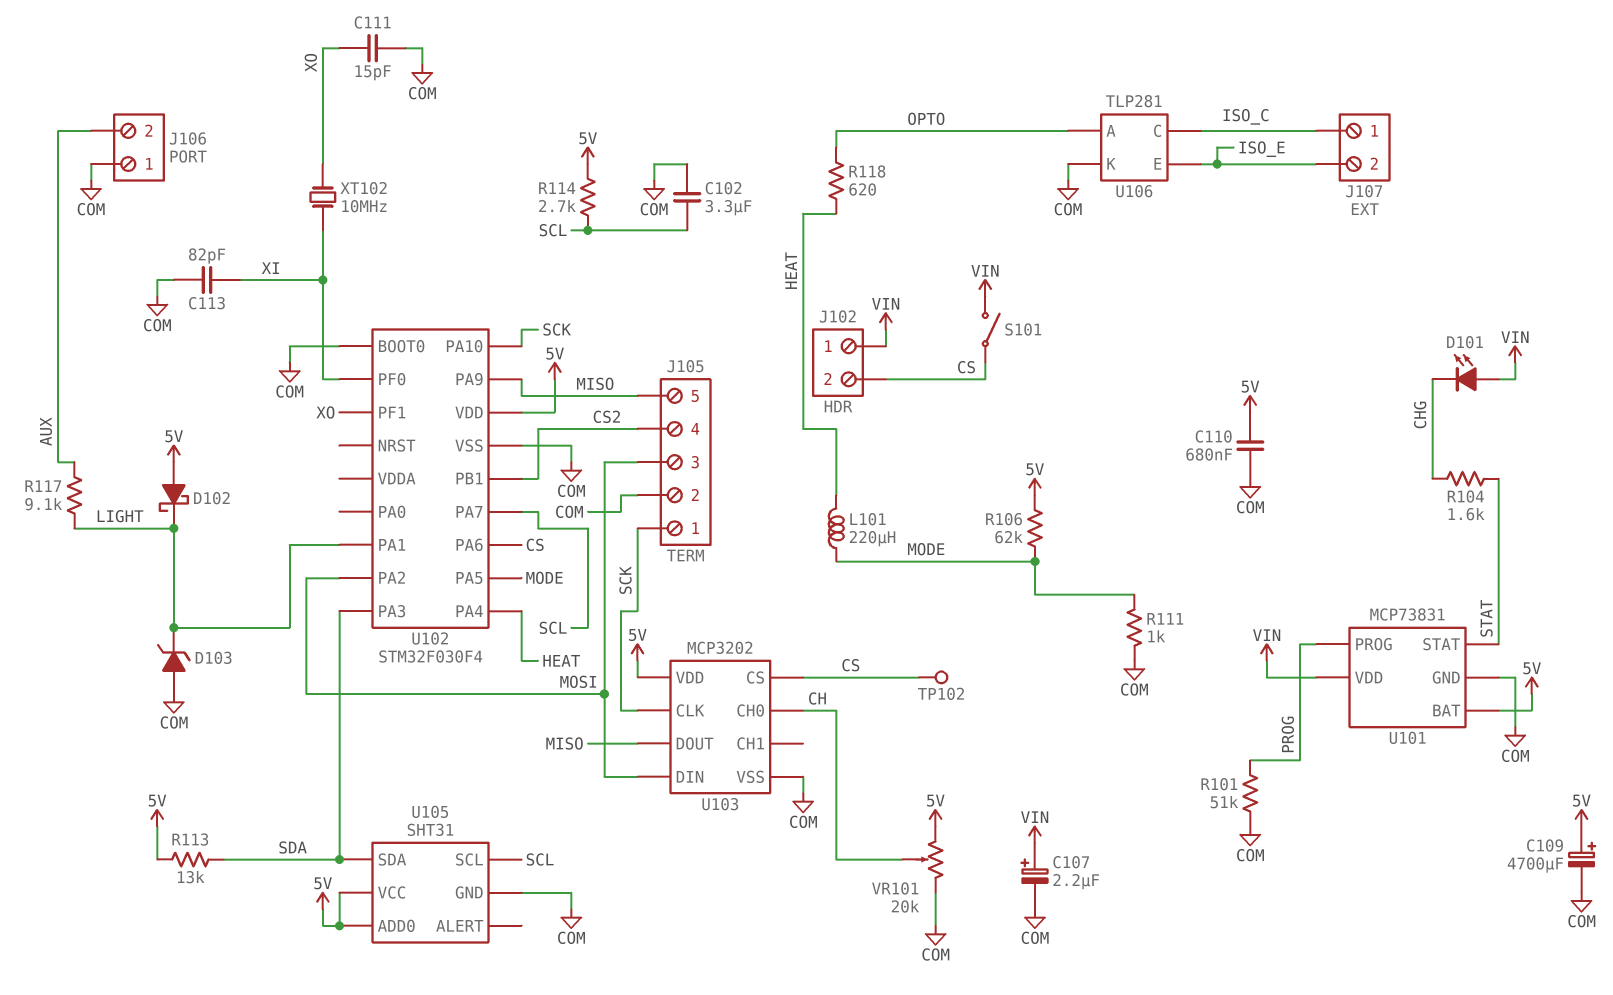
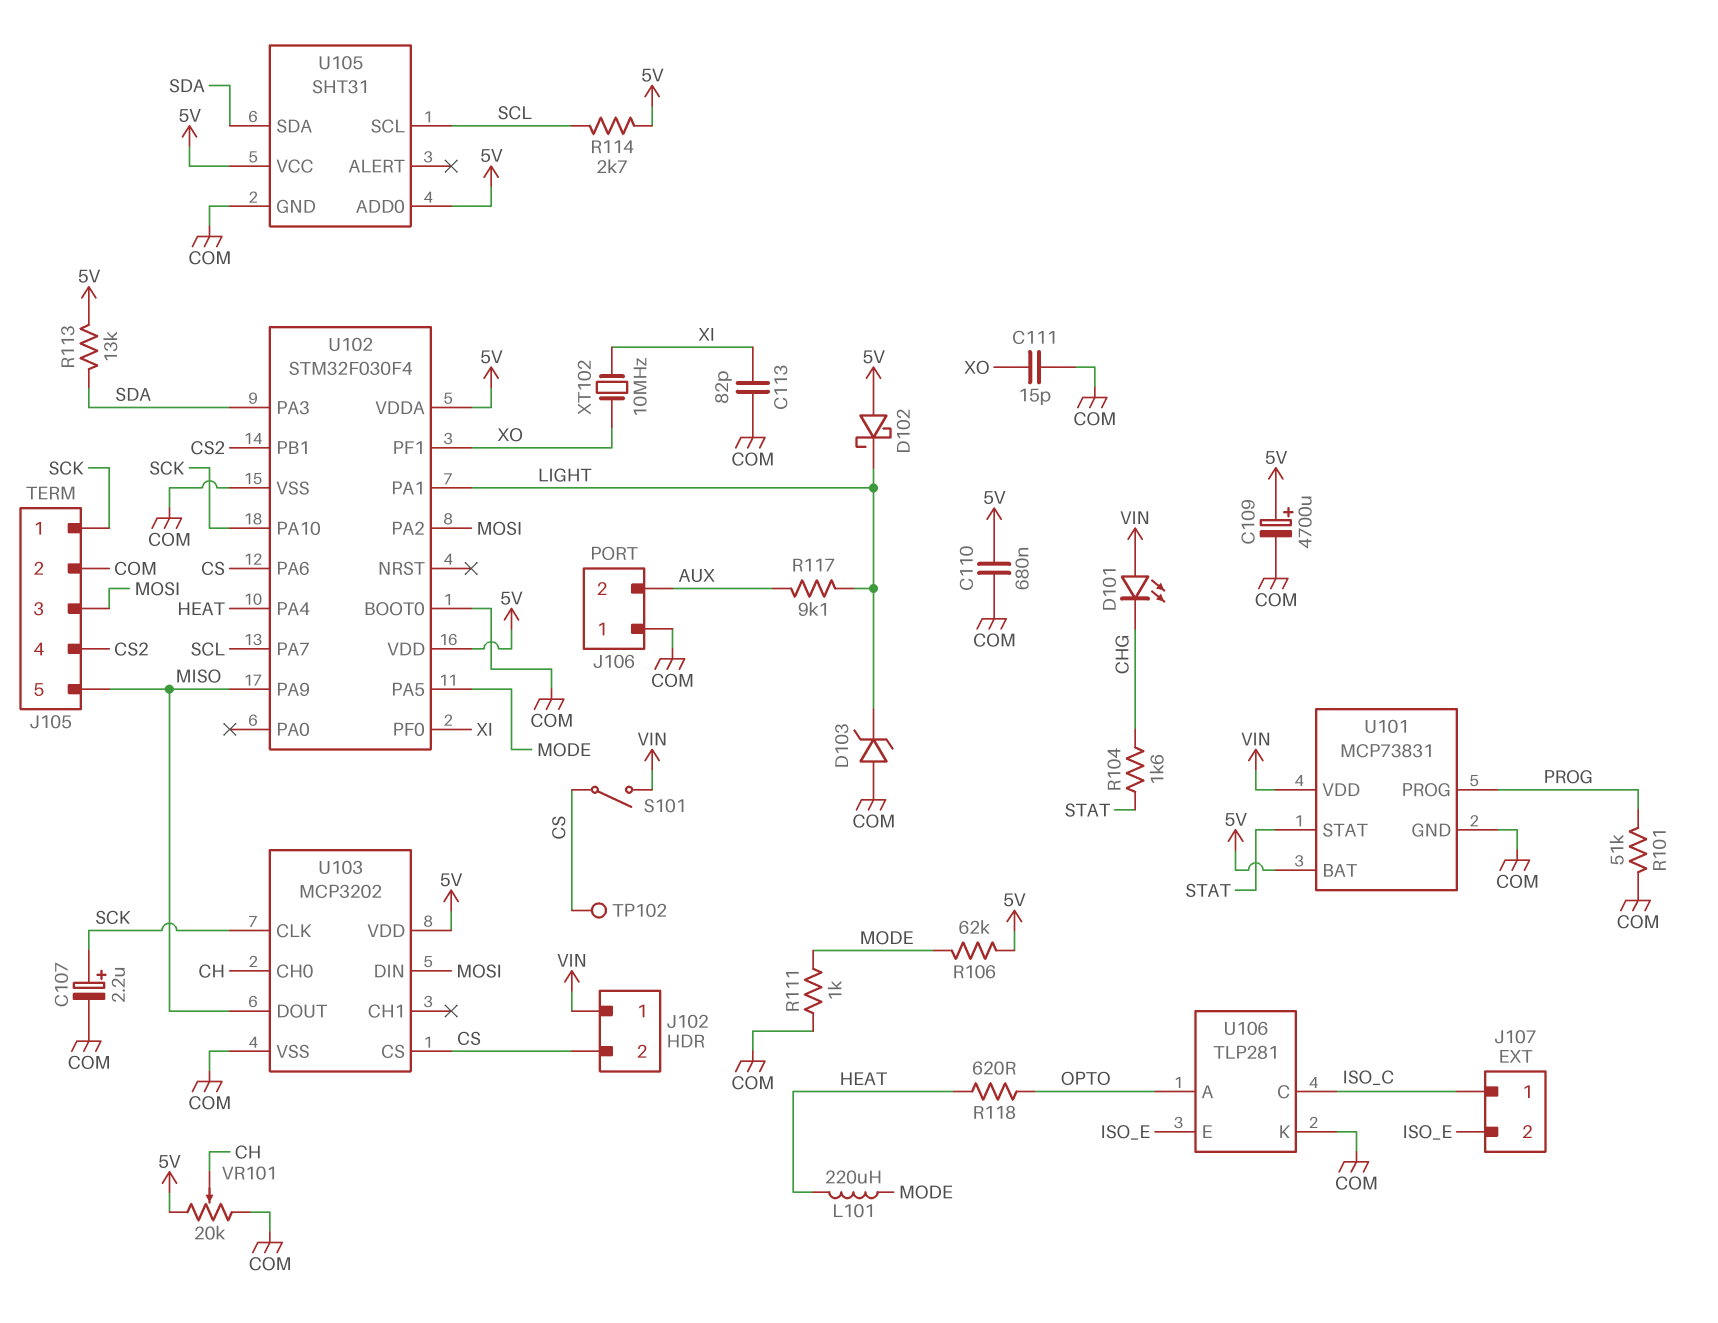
C102: 3.3uF (COM, SCL) -> none
C107: 2.2uF (plus VIN, minus COM) -> 2.2uF (plus SCK, minus COM)
U102 pin VDDA: none -> 5V

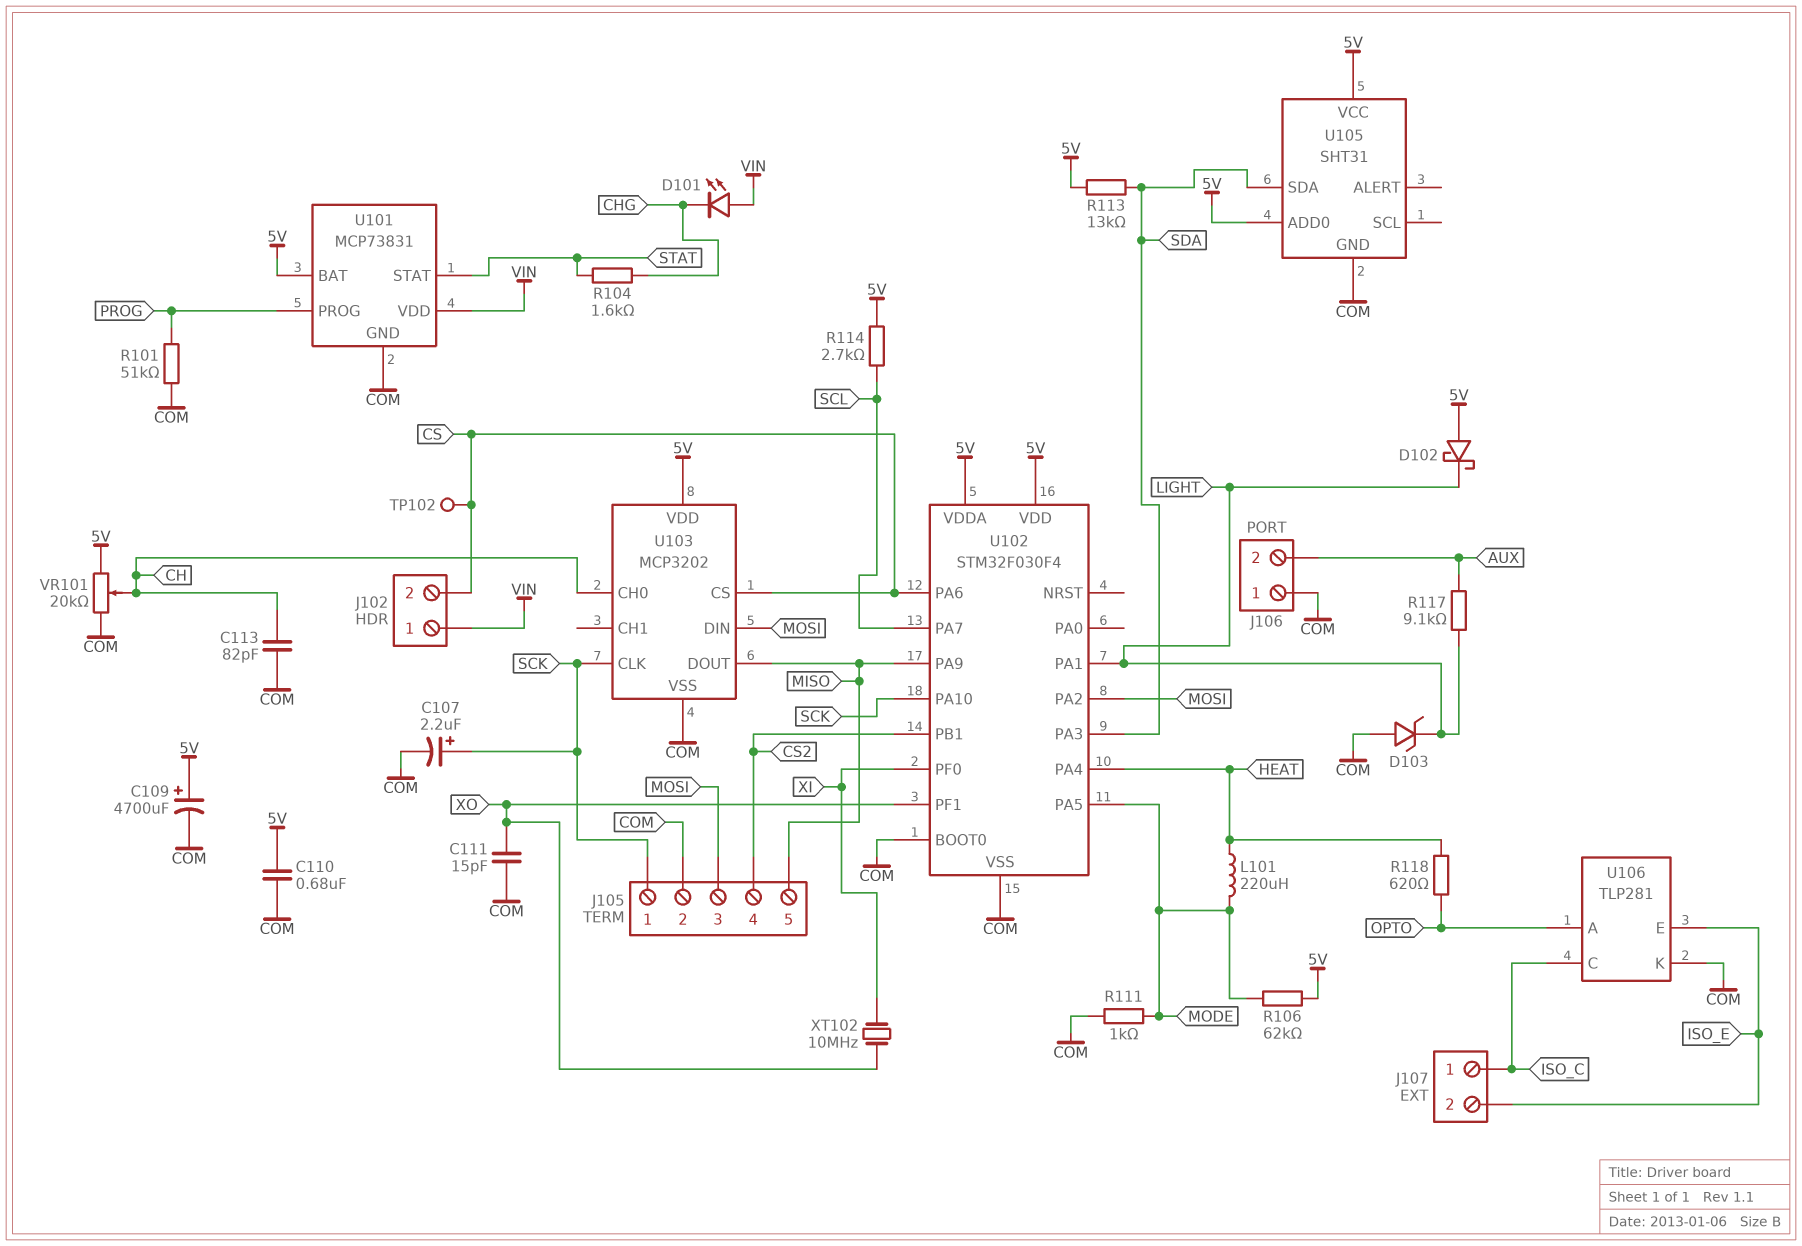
C113: 82pF (COM, XI) -> 82pF (CH, COM)
S101: switch (CS, VIN) -> none
U105 pin SCL: SCL -> none

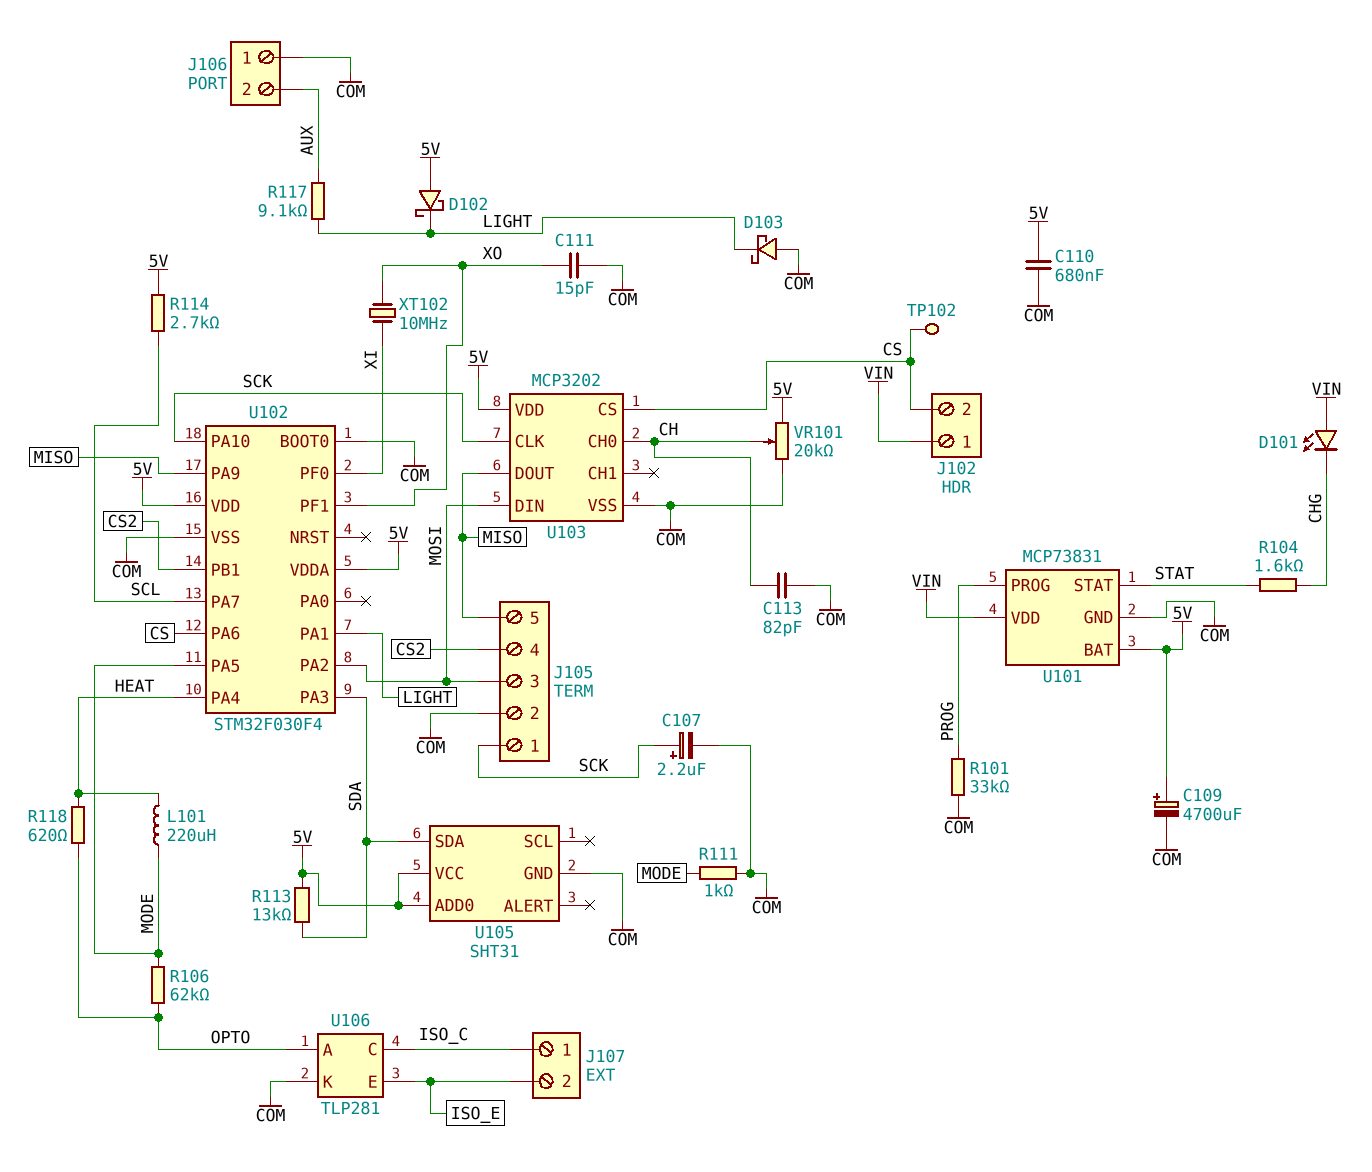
D103: zener (A COM, K LIGHT) -> schottky (A COM, K LIGHT)
R101: 51k (COM, PROG) -> 33k (COM, PROG)
R106: 62k (5V, MODE) -> 62k (MODE, OPTO)

